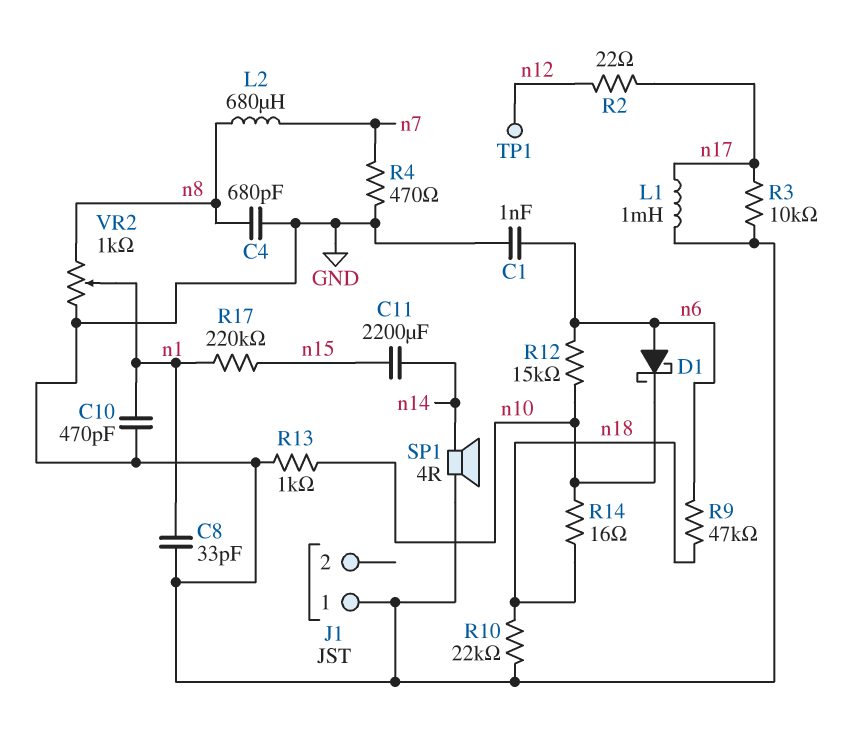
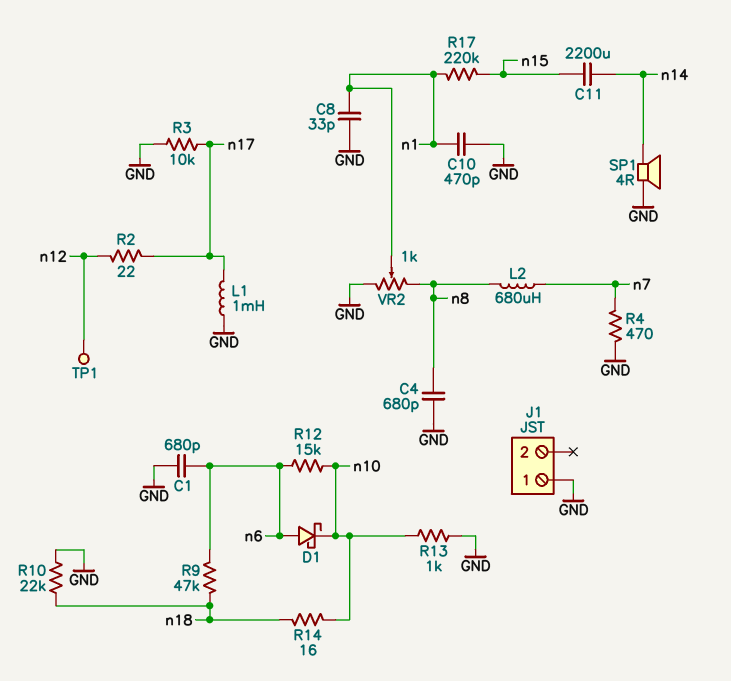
C1: 1nF (GND, n6) -> 680pF (GND, n6)

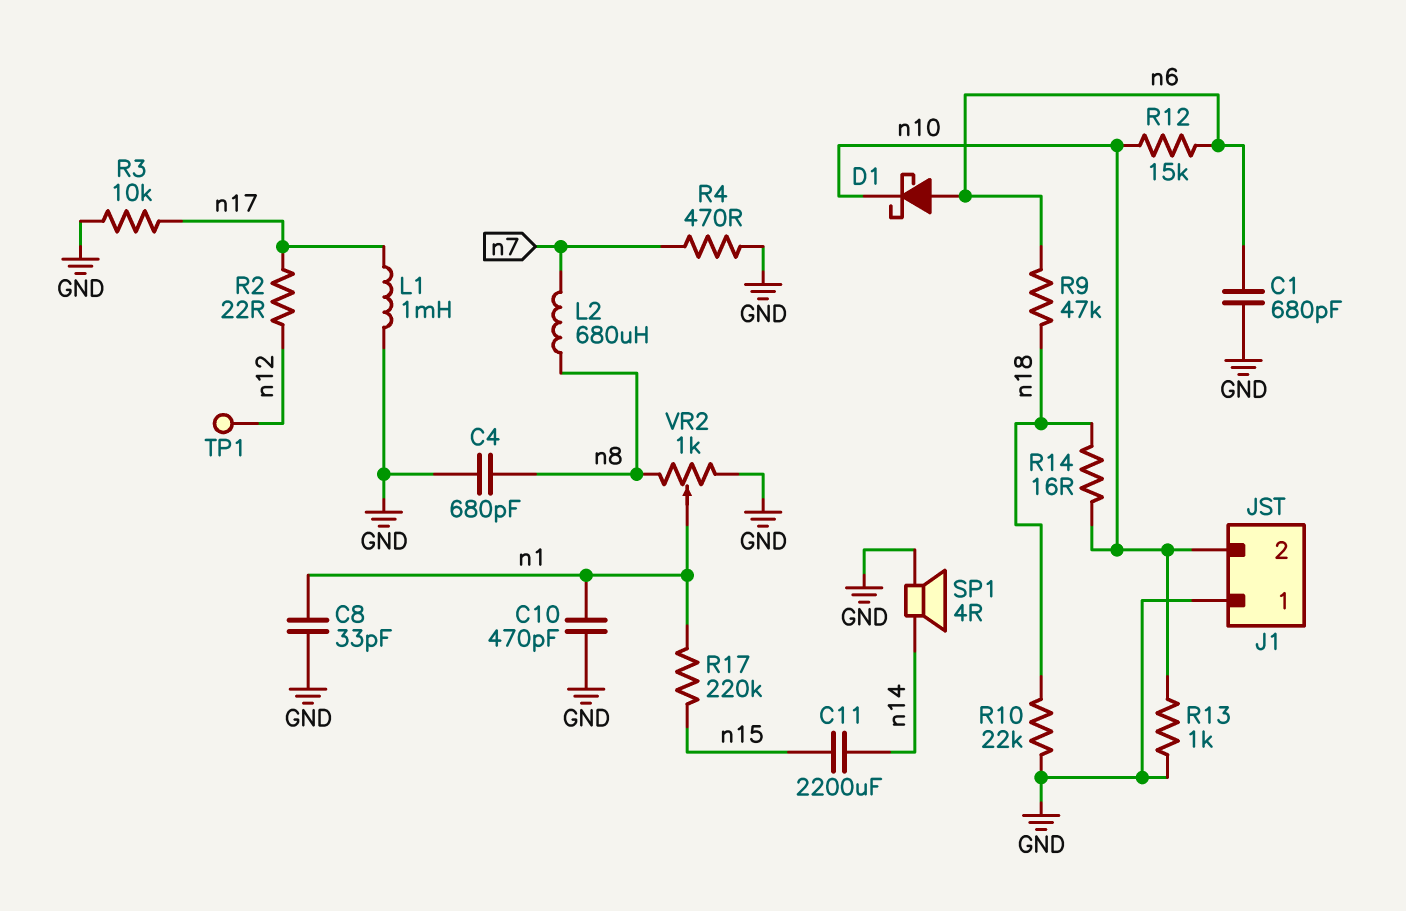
J1 pin 2: none -> n10

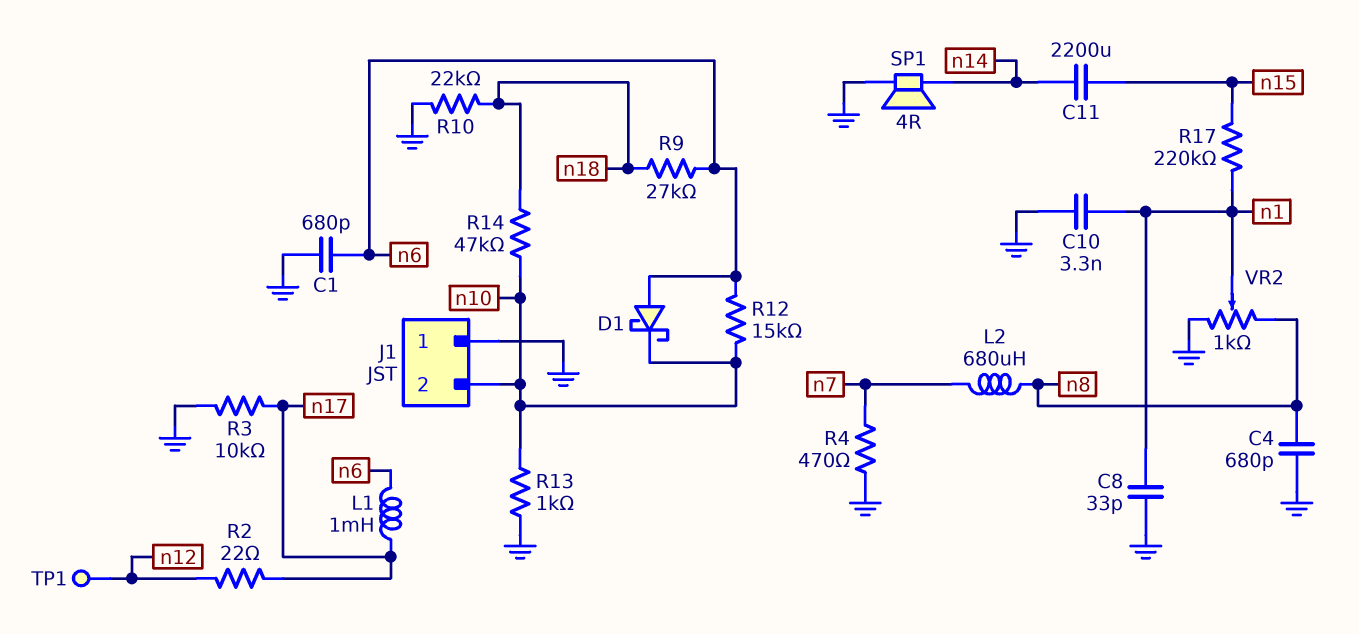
C10: 470pF (GND, n1) -> 3.3nF (GND, n1)
L1: 1mH (GND, n17) -> 1mH (n6, n17)
R9: 47k (n6, n18) -> 27k (n6, n18)
R14: 16 (n10, n18) -> 47k (n10, n18)

